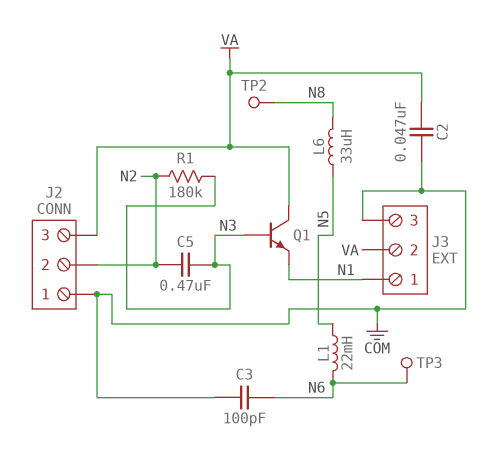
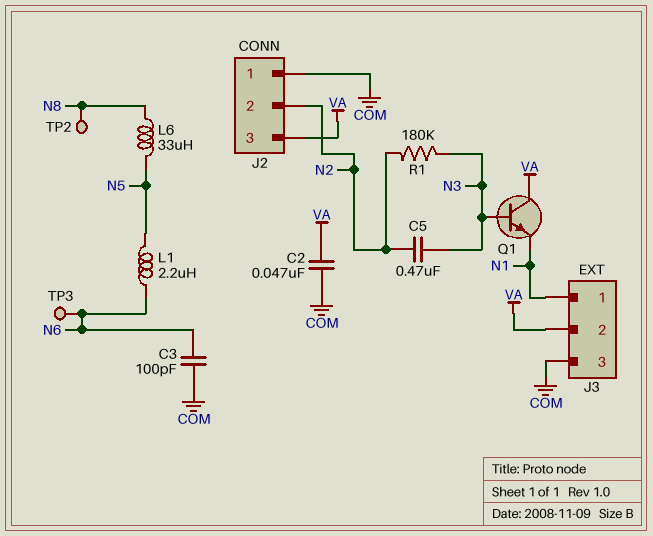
L1: 22mH (N5, N6) -> 2.2uH (N5, N6)

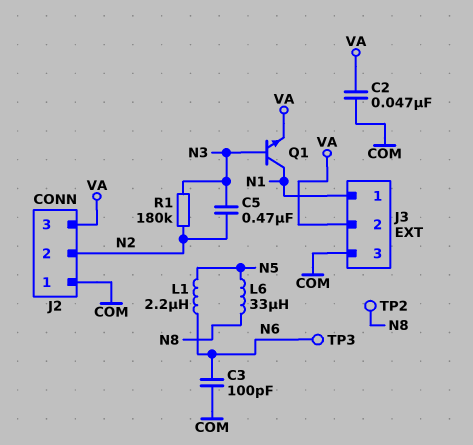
Q1: NPN (B N3, C VA, E N1) -> NPN (B N3, C N1, E VA)

